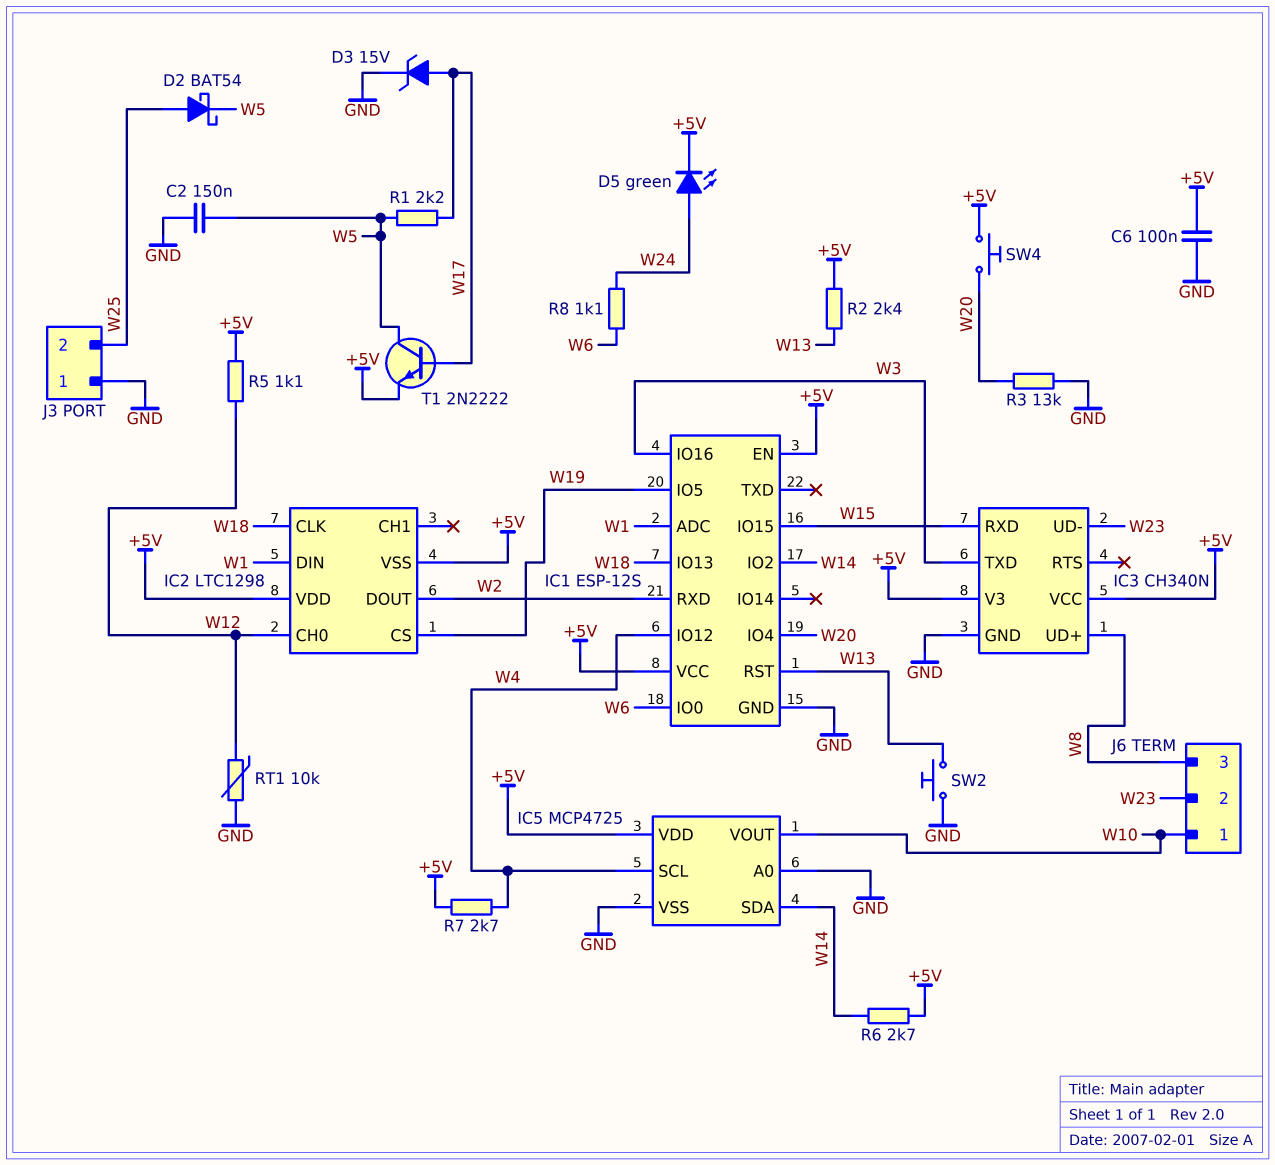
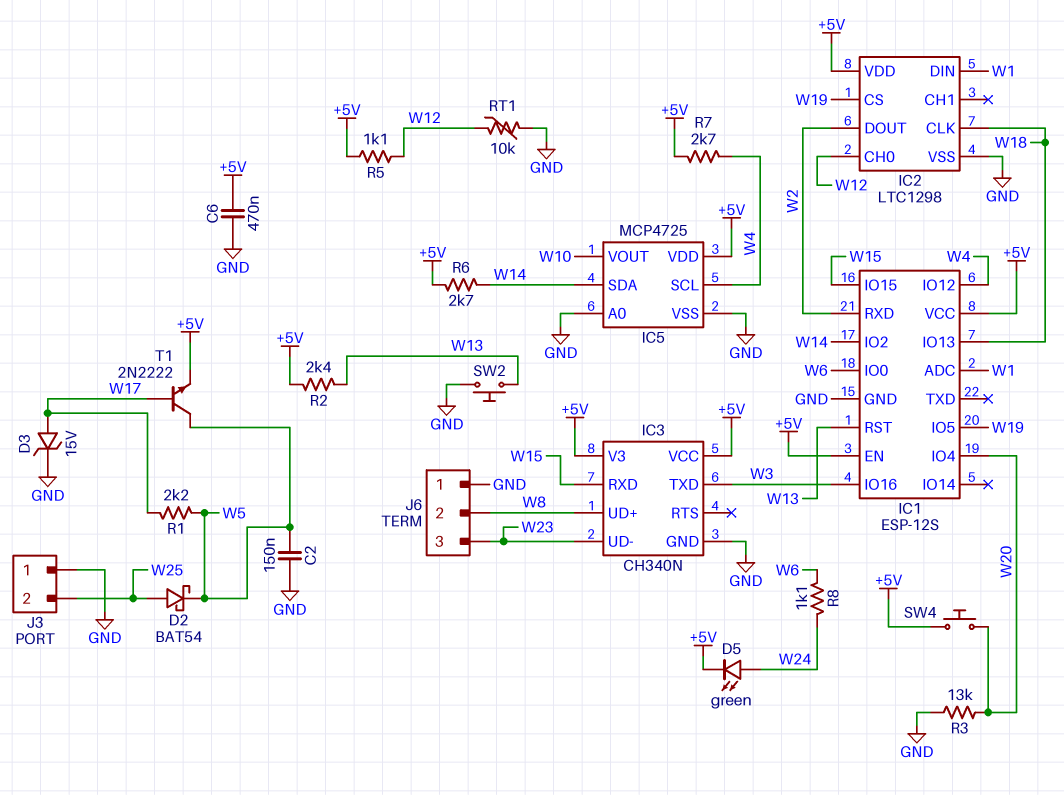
C6: 100nF (+5V, GND) -> 470nF (+5V, GND)
IC2 pin VSS: +5V -> GND
J6 pin 1: W10 -> GND
J6 pin 2: W23 -> W8
J6 pin 3: W8 -> W23

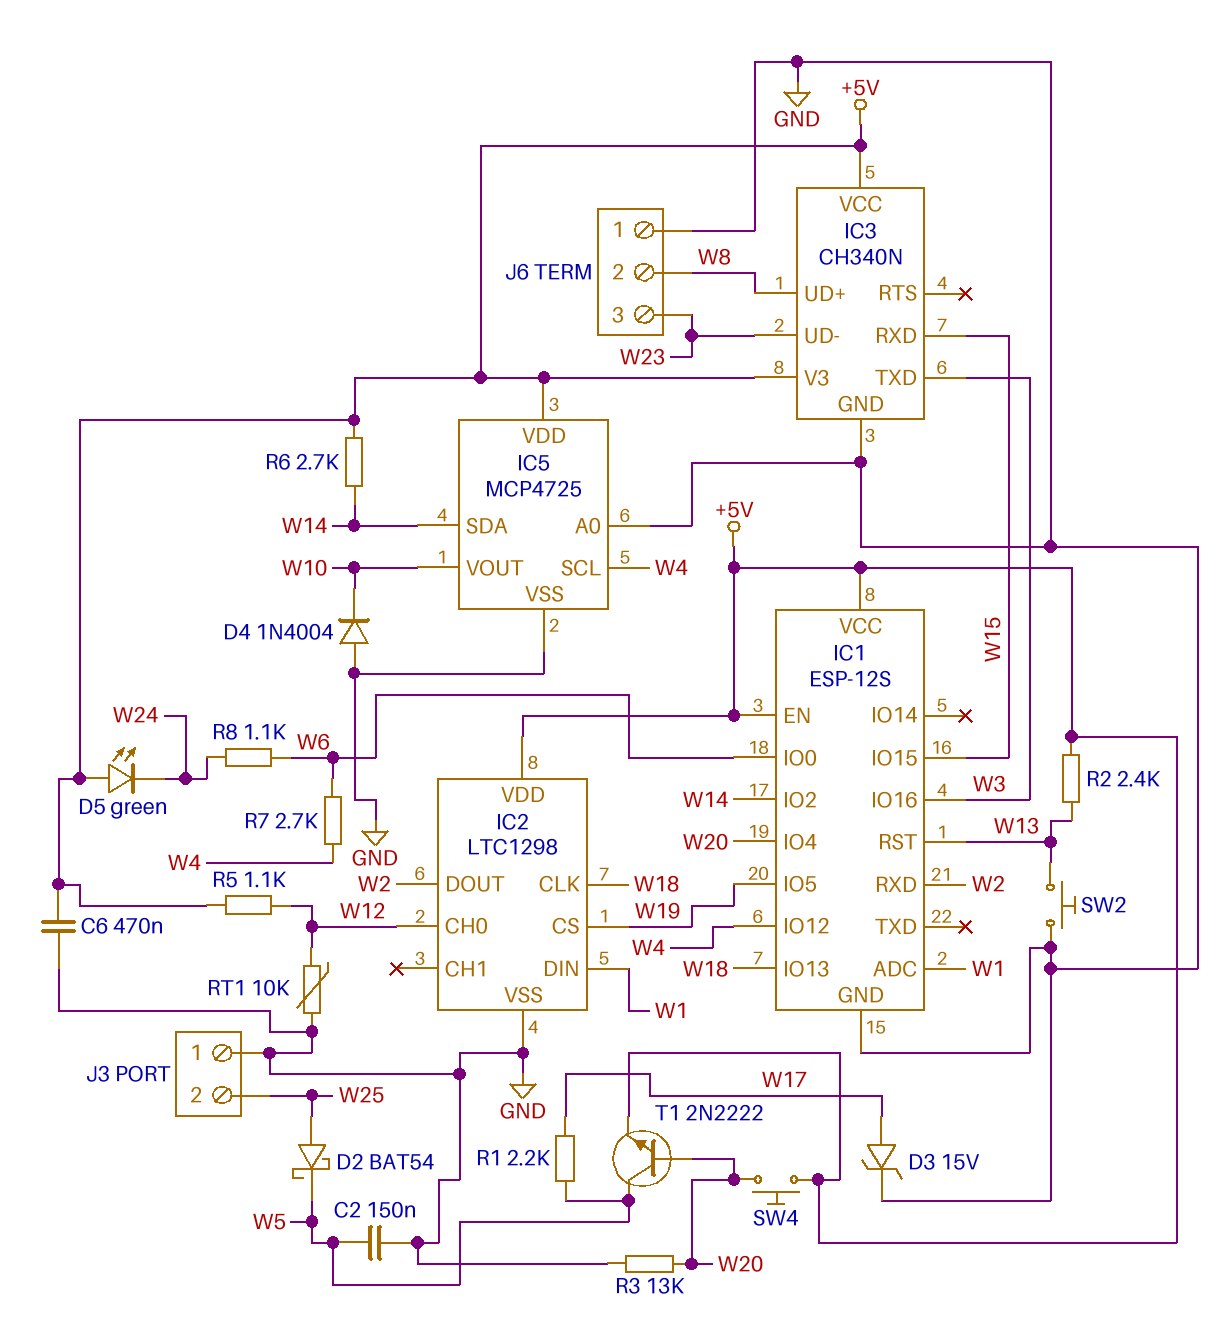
D4: none -> diode 1N4004 (A GND, K W10)
D5: LED green (A W24, K +5V) -> LED green (A +5V, K W24)
R7: 2.7k (+5V, W4) -> 2.7k (W4, W6)
T1: NPN 2N2222 (B W17, C W5, E +5V) -> NPN 2N2222 (B W20, C W5, E +5V)

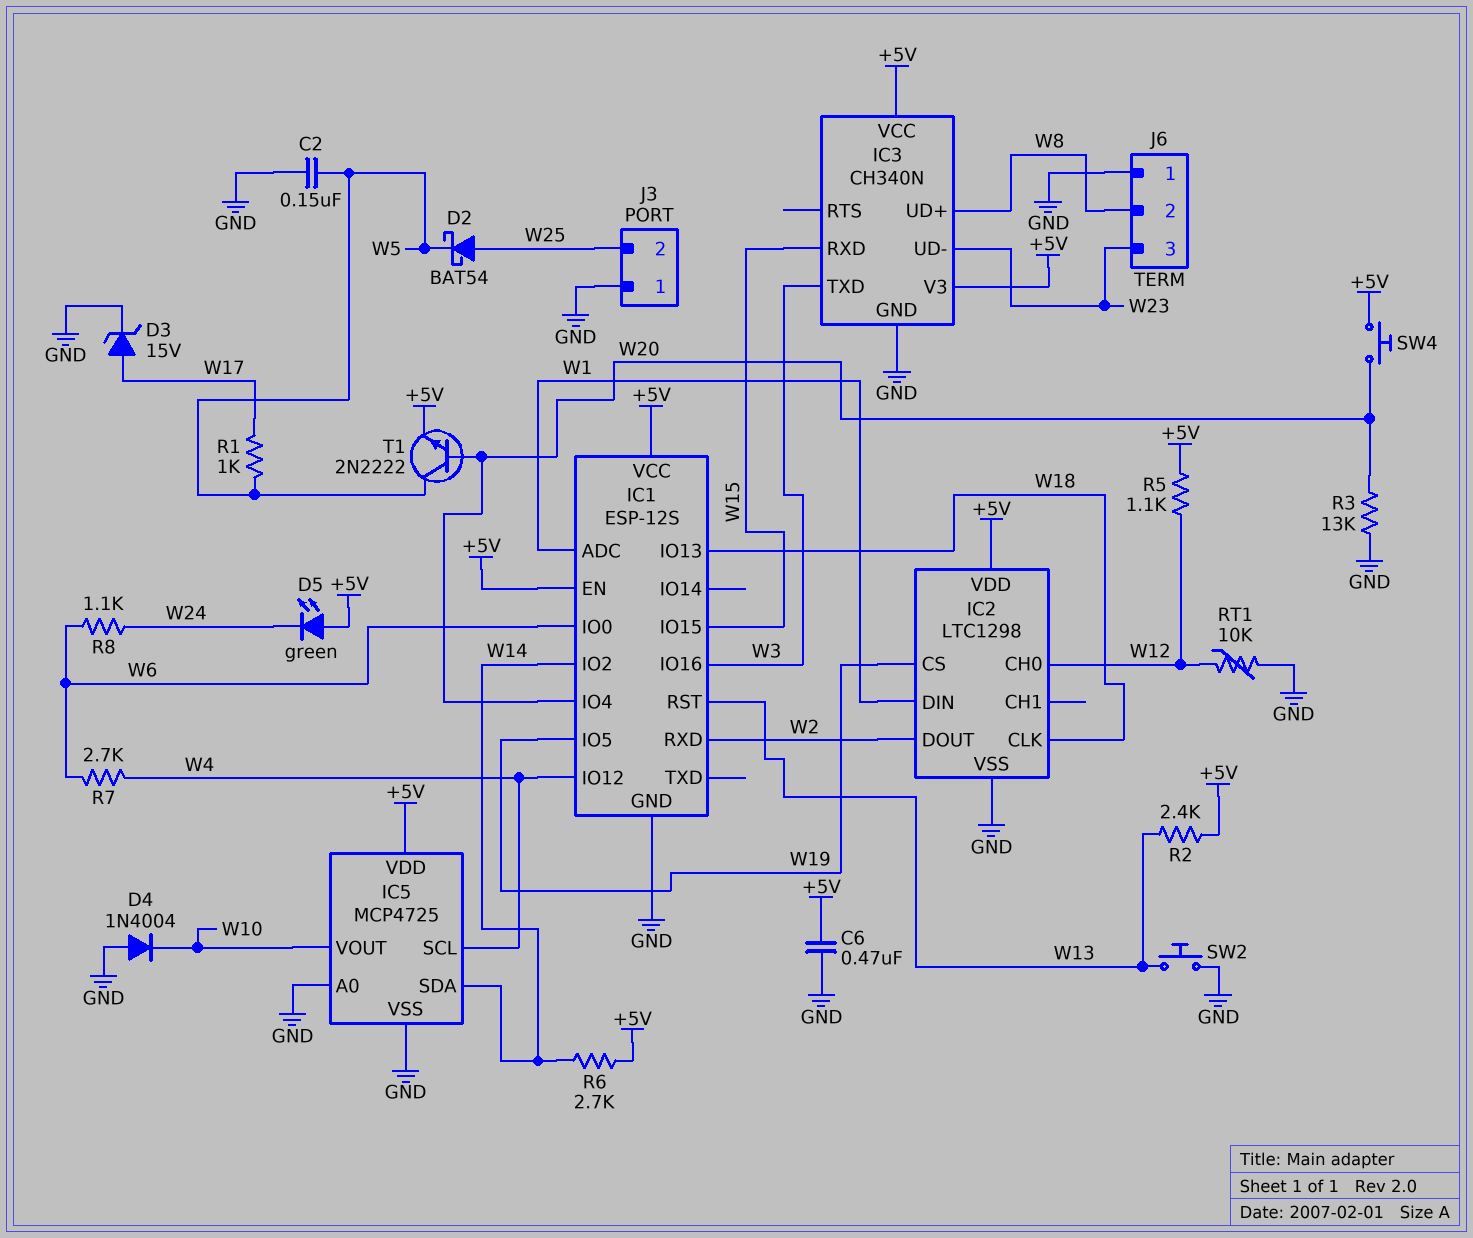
R1: 2.2k (W5, W17) -> 1k (W5, W17)

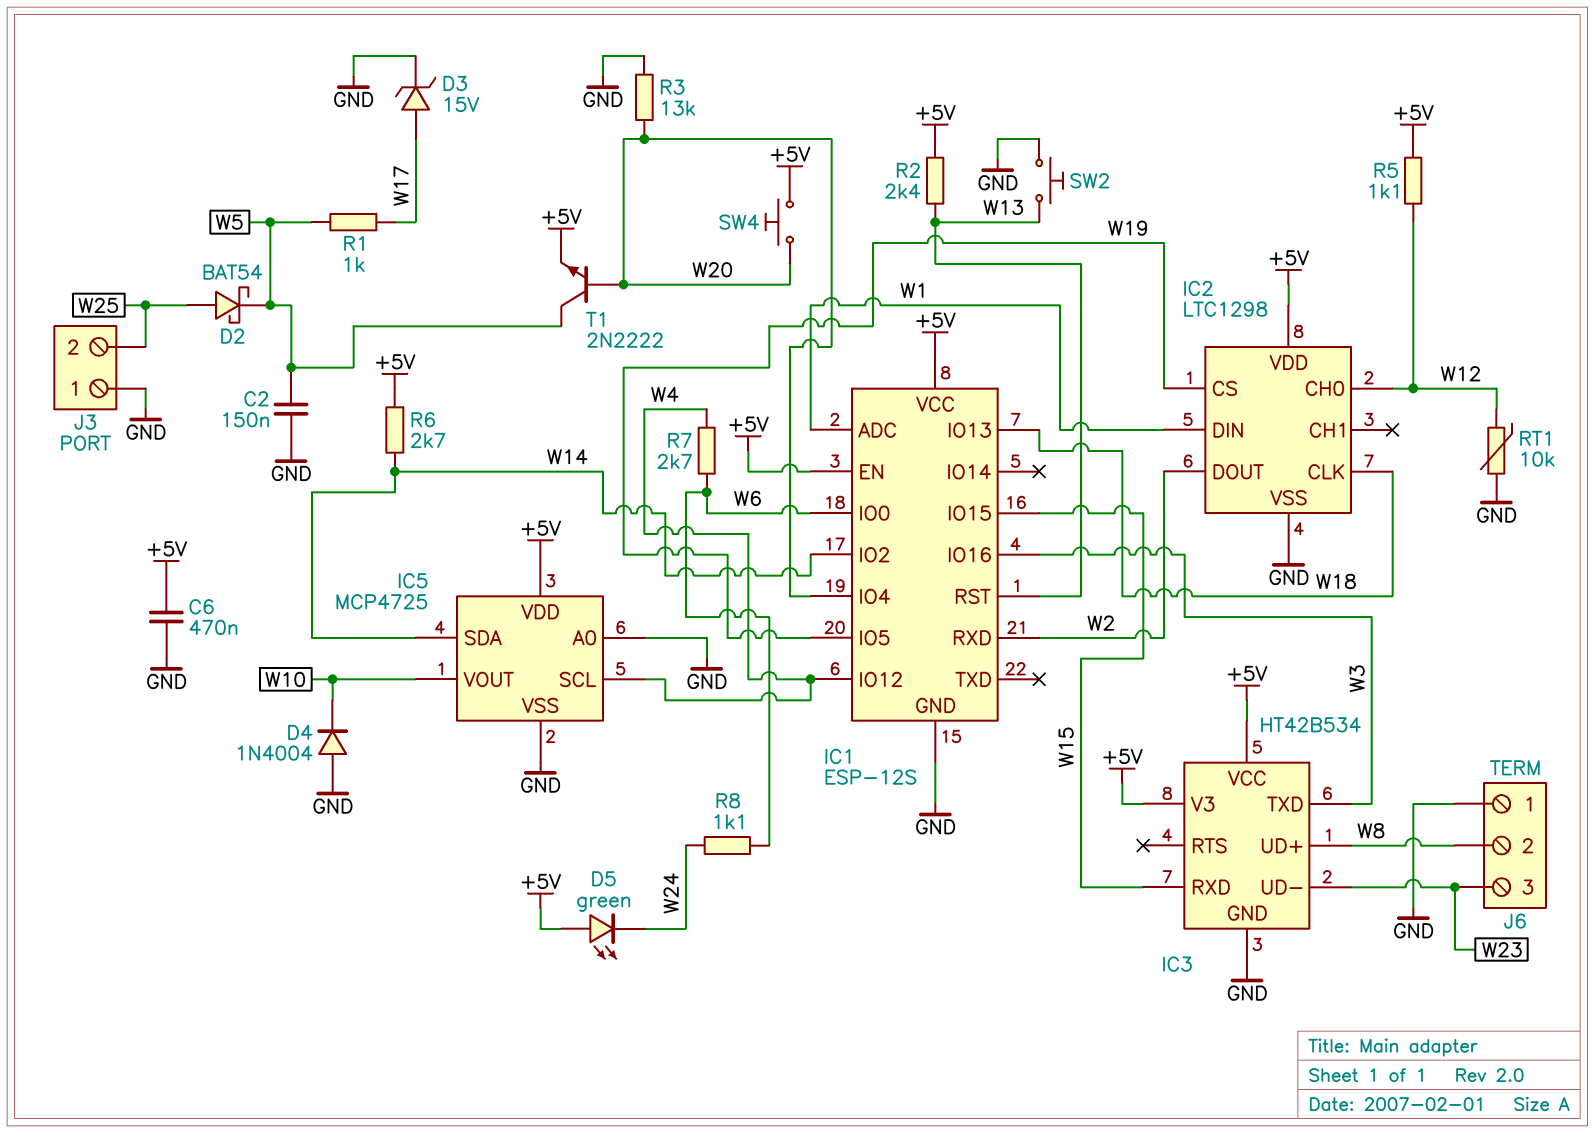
IC3: CH340N -> HT42B534

